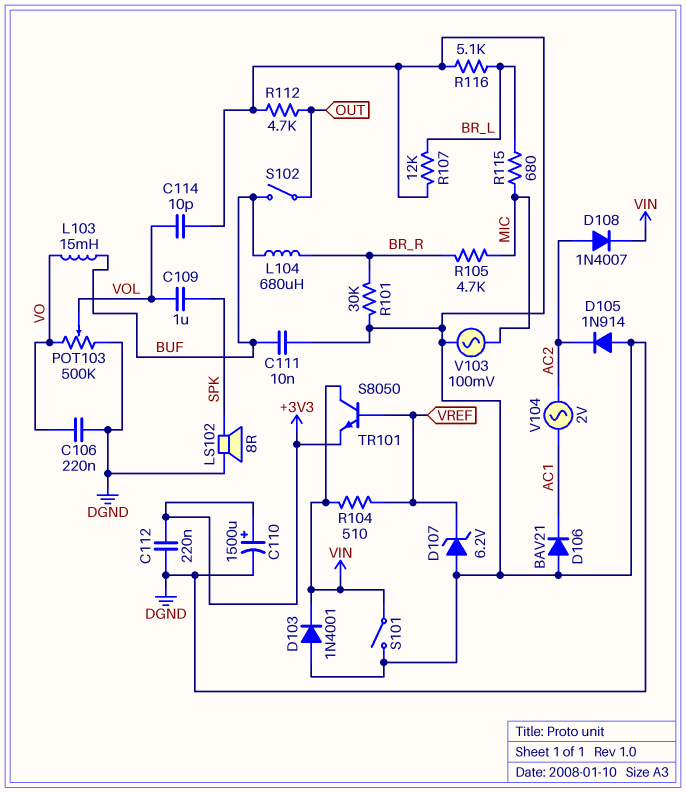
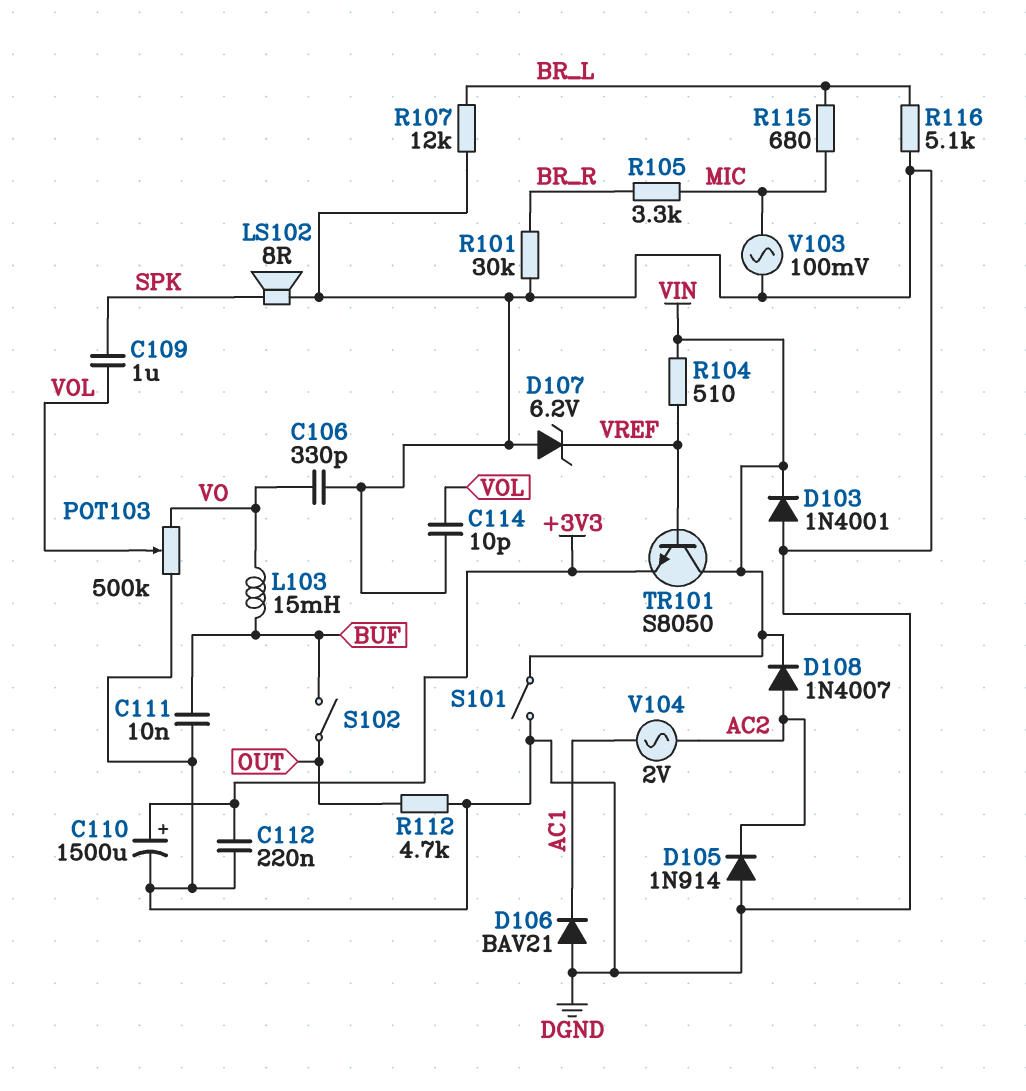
C106: 220nF (DGND, VO) -> 330pF (DGND, VO)
L104: 680uH (BR_R, BUF) -> none
R105: 4.7k (BR_R, MIC) -> 3.3k (BR_R, MIC)

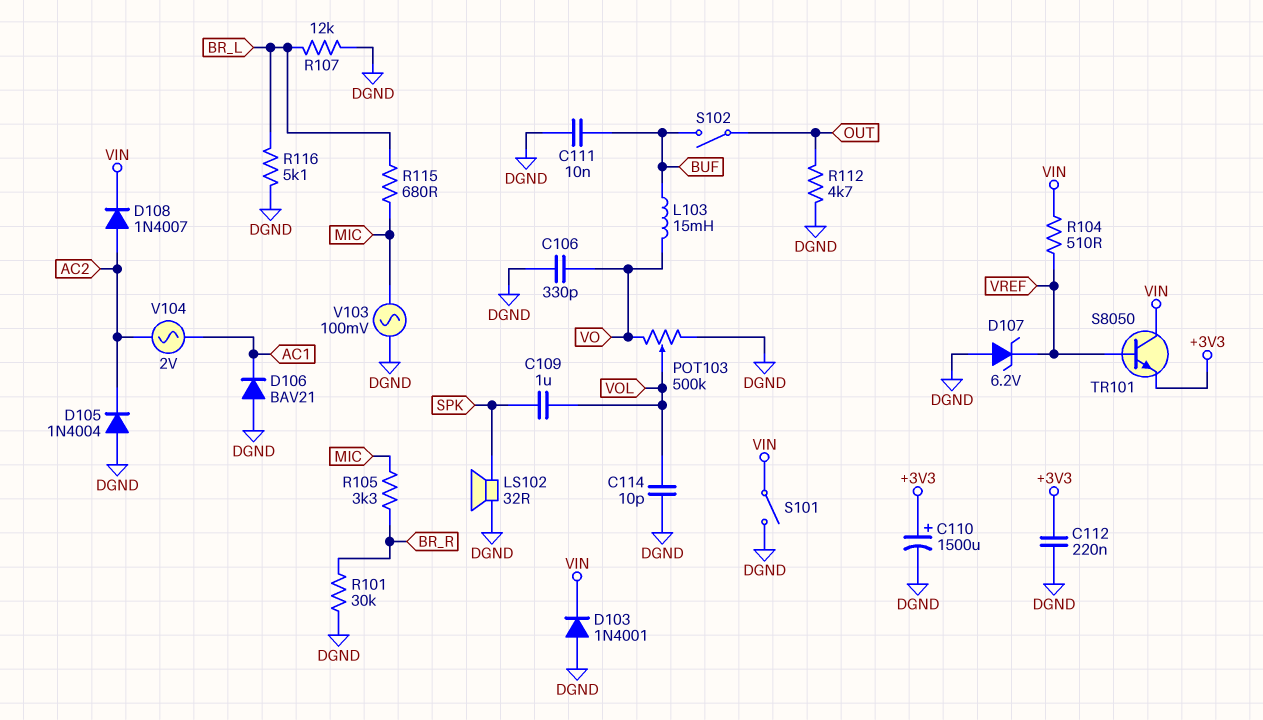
D105: diode 1N914 (A DGND, K AC2) -> diode 1N4004 (A DGND, K AC2)
LS102: speaker 8R (DGND, SPK) -> speaker 32R (DGND, SPK)

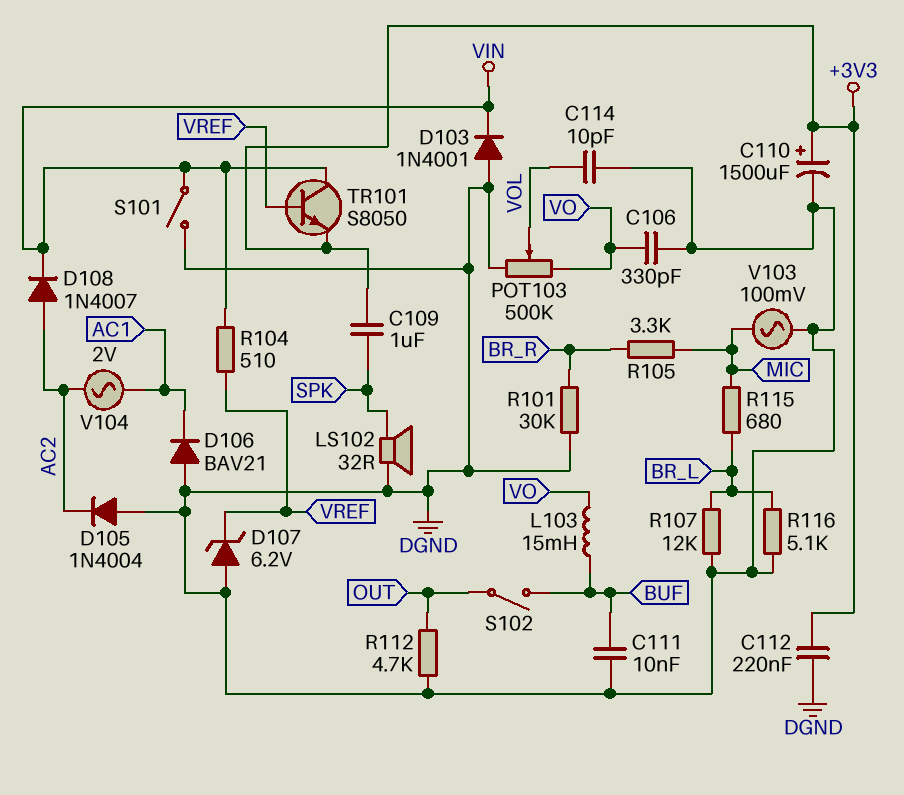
C109: 1uF (SPK, VOL) -> 1uF (+3V3, SPK)

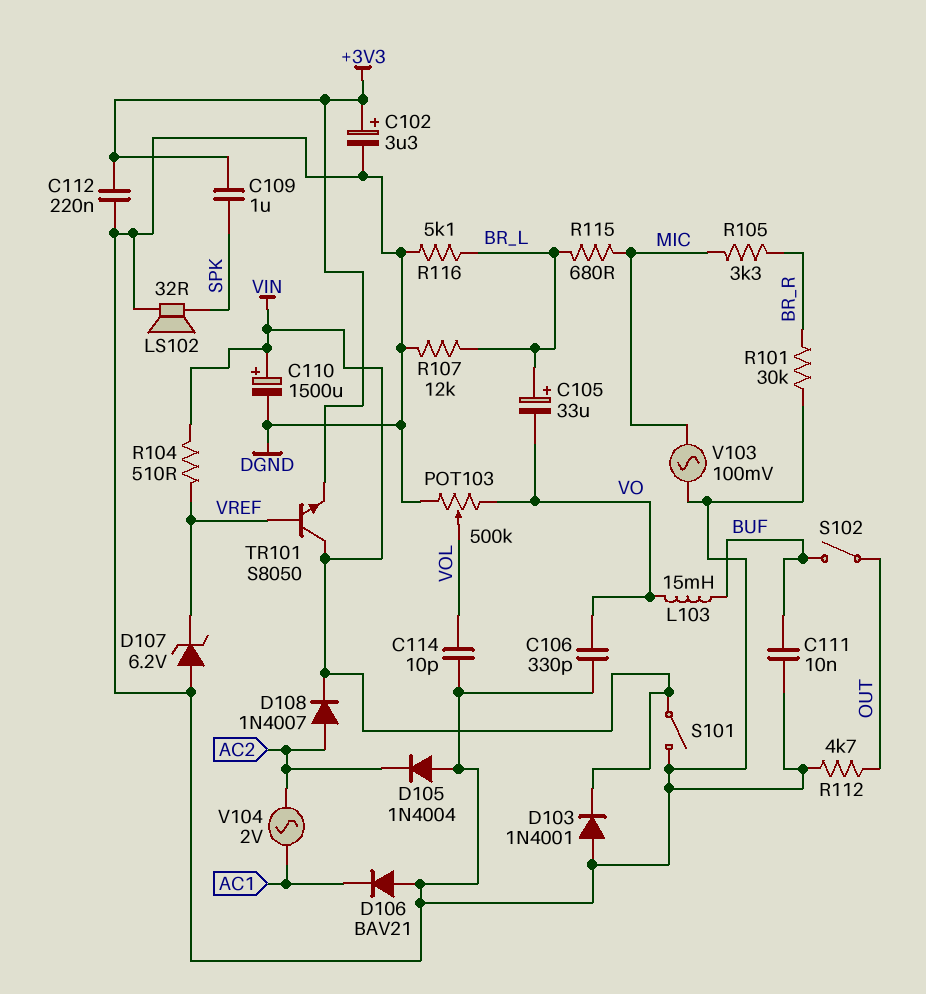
C102: none -> 3.3uF (plus +3V3, minus DGND)
C105: none -> 33uF (plus BR_L, minus VO)
C110: 1500uF (plus +3V3, minus DGND) -> 1500uF (plus VIN, minus DGND)

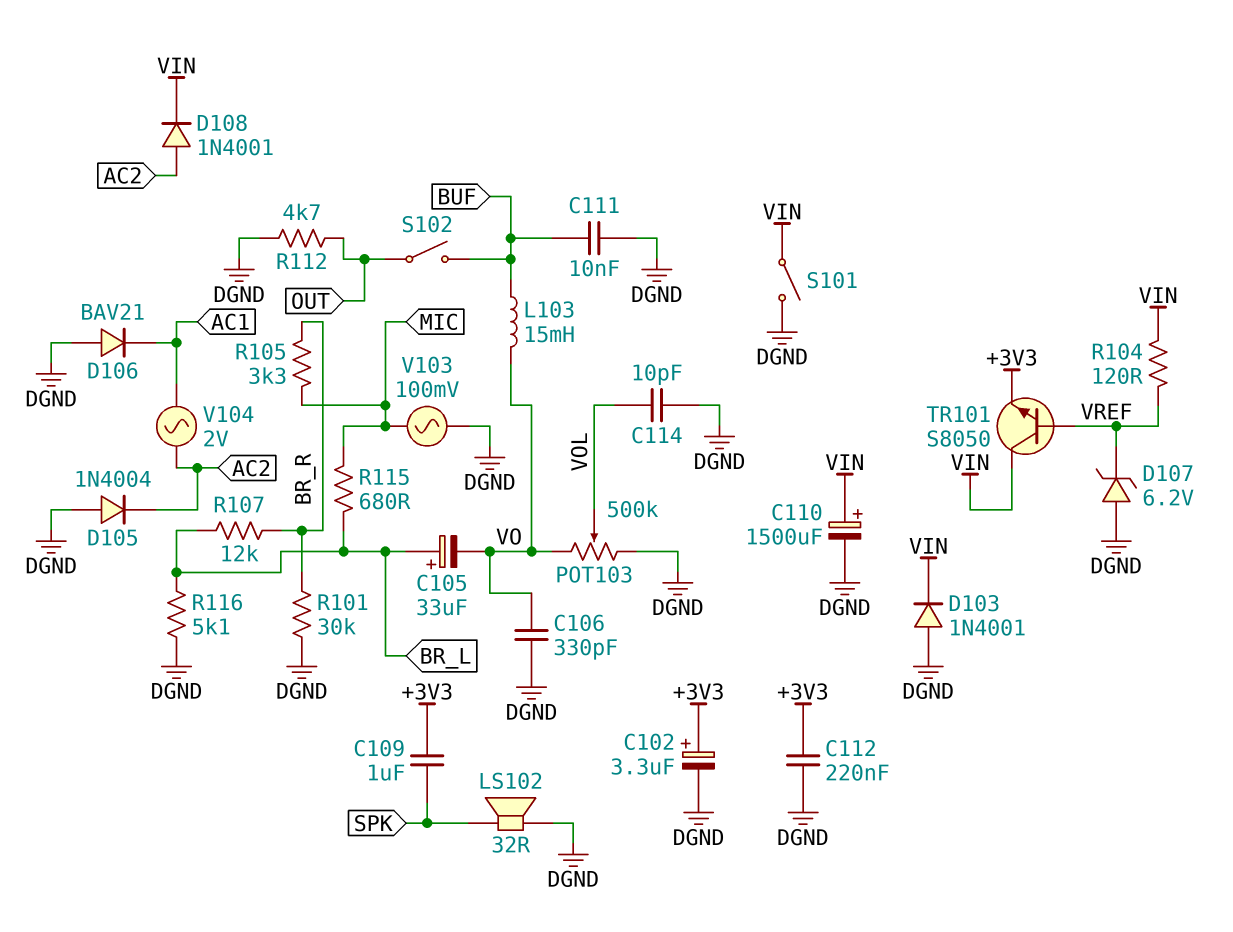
D108: diode 1N4007 (A AC2, K VIN) -> diode 1N4001 (A AC2, K VIN)
R104: 510 (VIN, VREF) -> 120 (VIN, VREF)
R107: 12k (BR_L, DGND) -> 12k (BR_L, BR_R)

